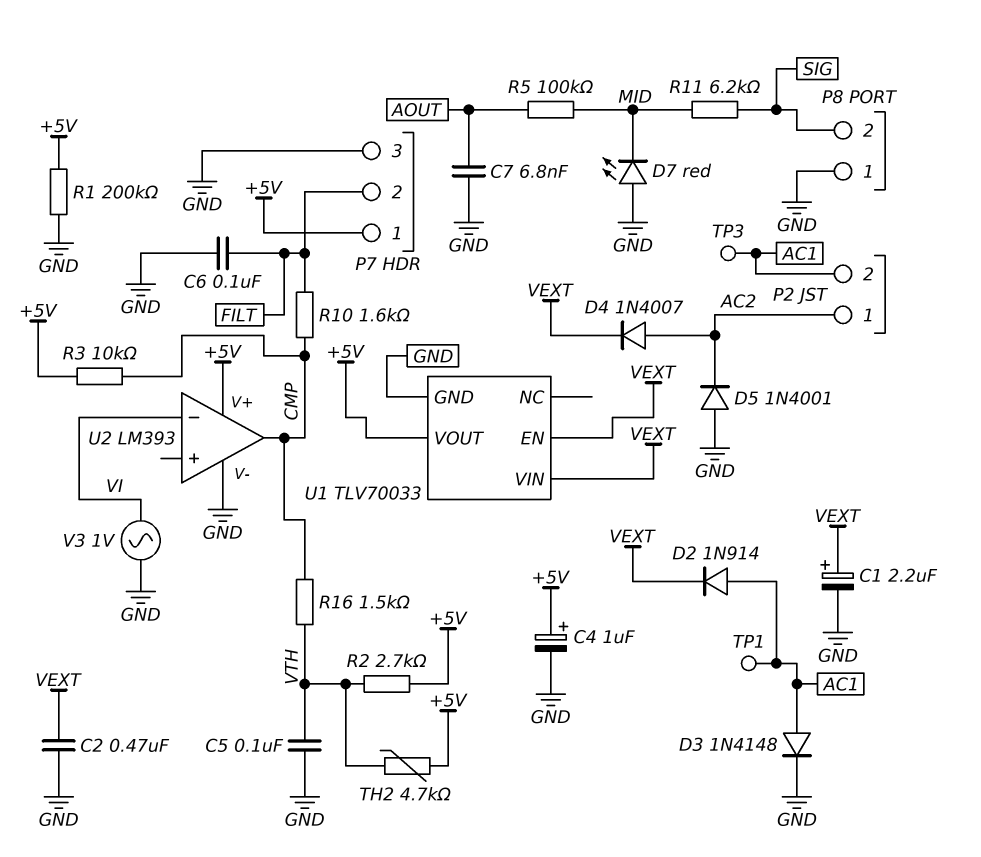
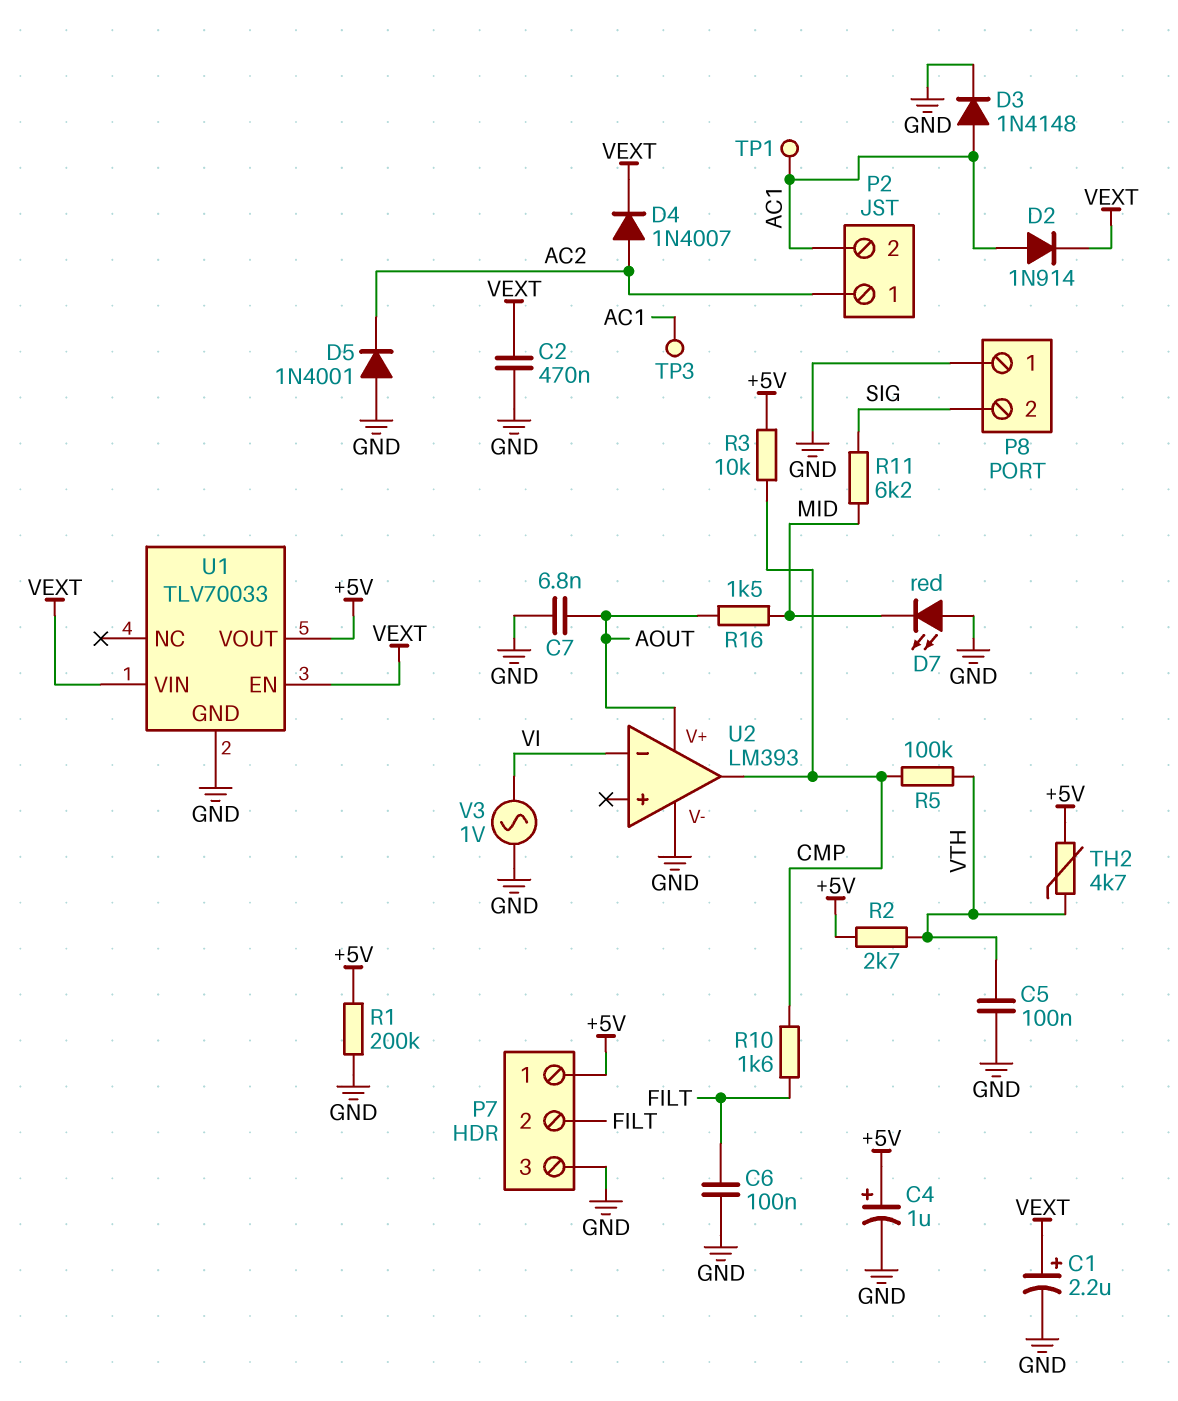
R5: 100k (AOUT, MID) -> 100k (CMP, VTH)
R16: 1.5k (CMP, VTH) -> 1.5k (AOUT, MID)
U2 pin V+: +5V -> AOUT

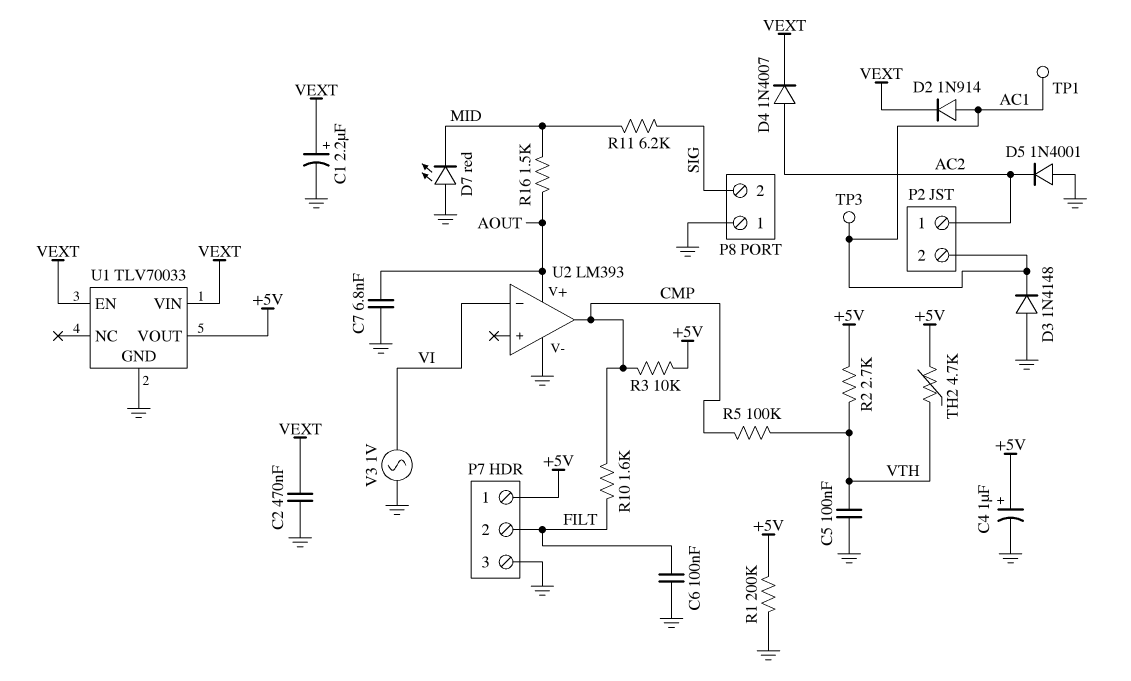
D3: diode 1N4148 (A AC1, K GND) -> diode 1N4148 (A GND, K AC1)

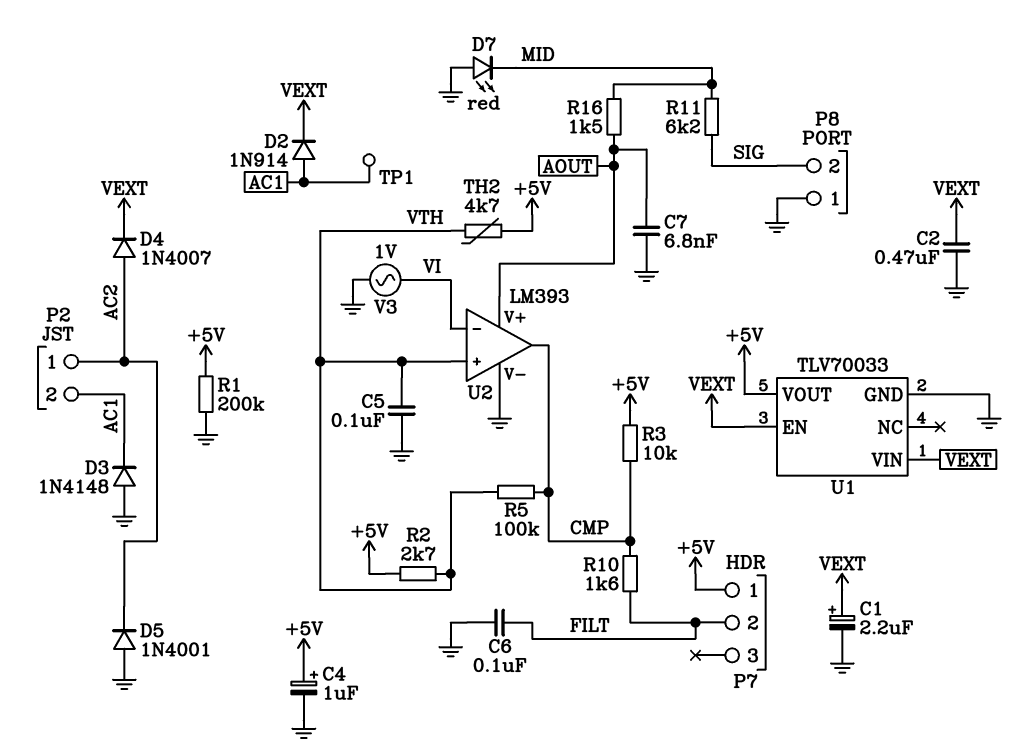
P7 pin 3: GND -> none
TP3: test point (AC1) -> none
U2 pin in+: none -> VTH

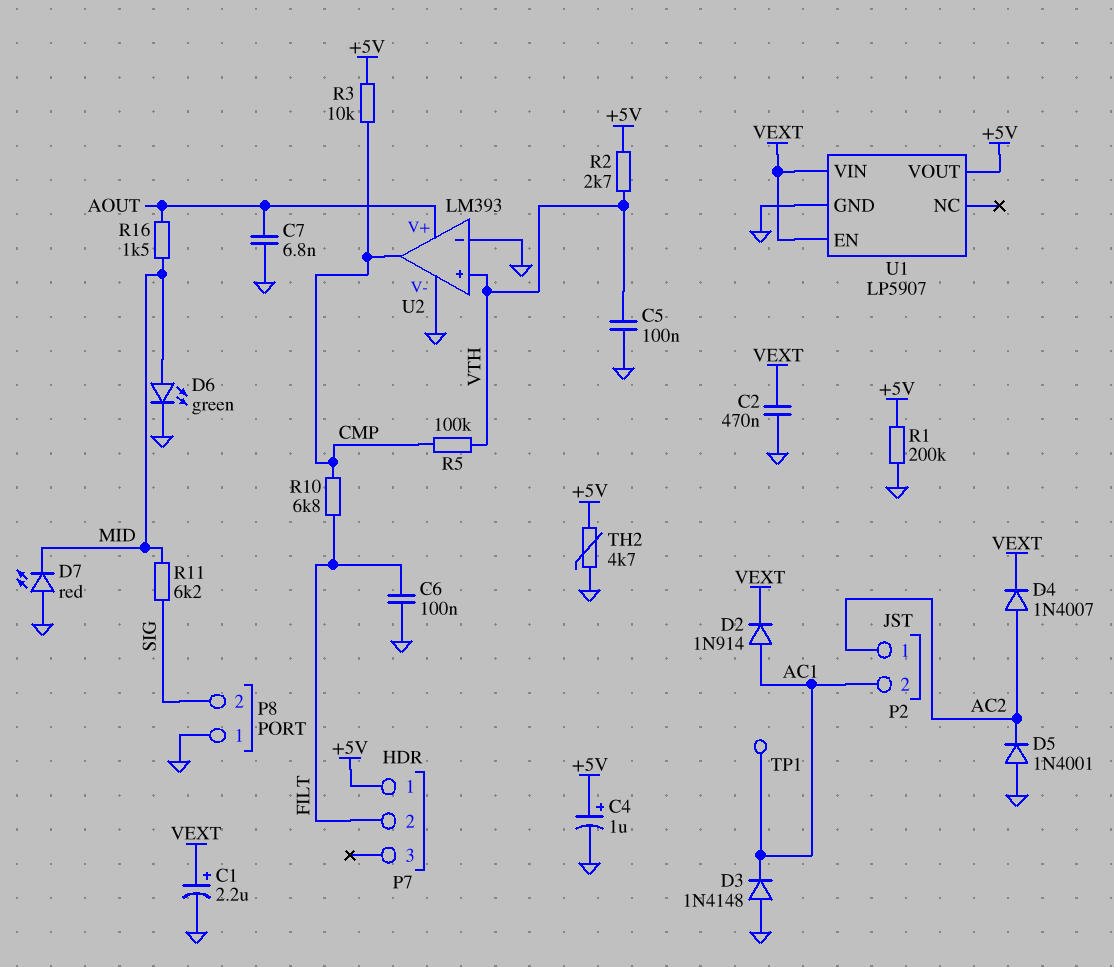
D6: none -> LED green (A MID, K GND)
R10: 1.6k (CMP, FILT) -> 6.8k (CMP, FILT)
TH2: 4.7k (+5V, VTH) -> 4.7k (+5V, GND)
U1: TLV70033 -> LP5907
U2 pin in-: VI -> GND
V3: AC 1V (GND, VI) -> none

